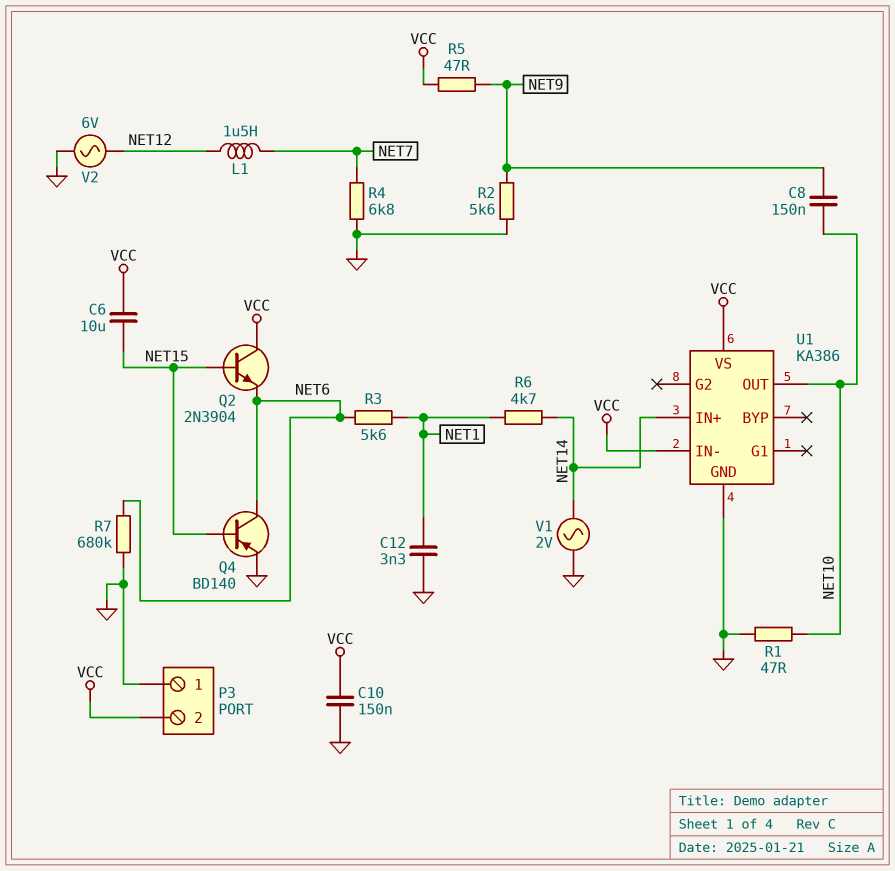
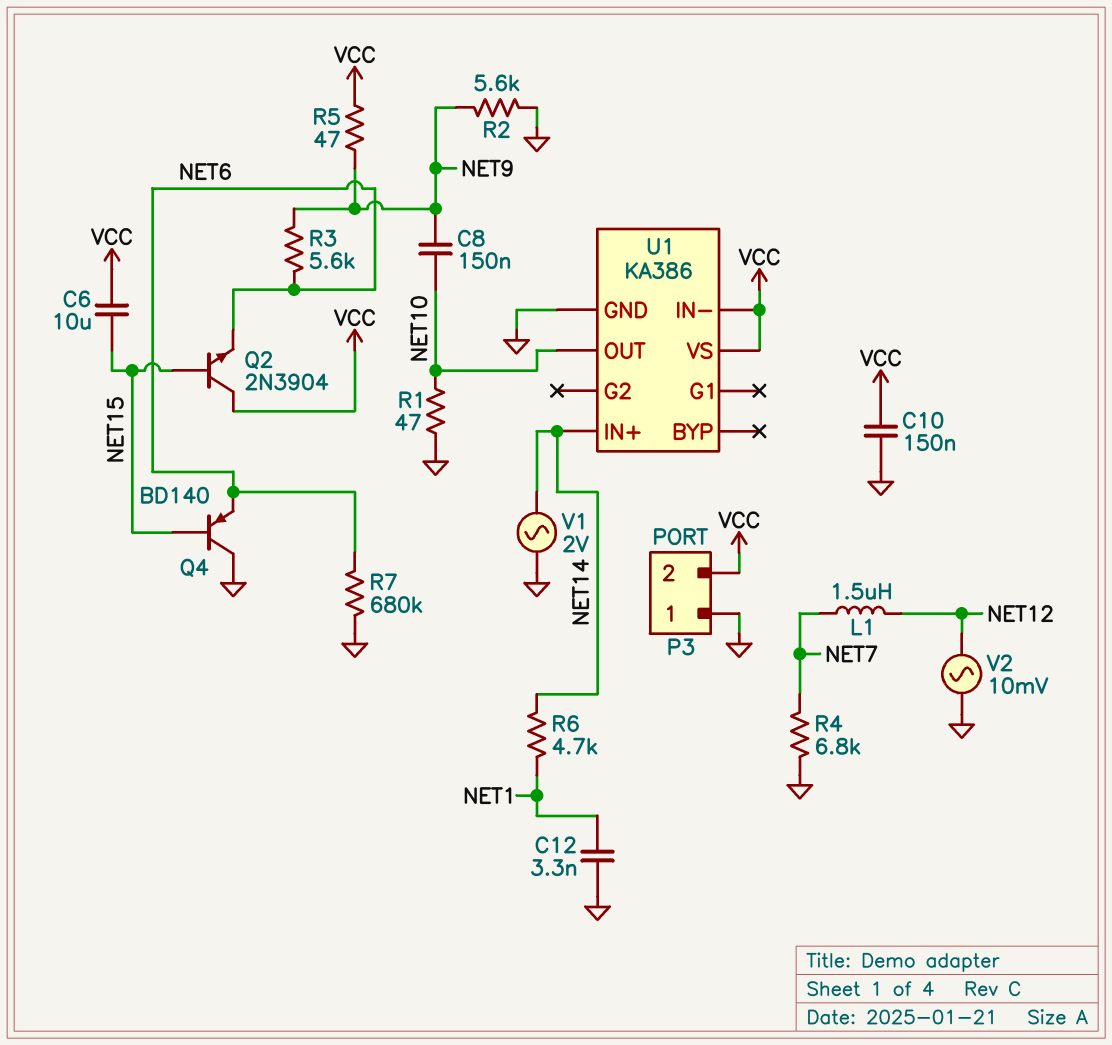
Q4: PNP BD140 (B NET15, C NET6, E GND) -> PNP BD140 (B NET15, C GND, E NET6)
R3: 5.6k (NET1, NET6) -> 5.6k (NET6, NET9)
V2: AC 6V (GND, NET12) -> AC 10mV (GND, NET12)

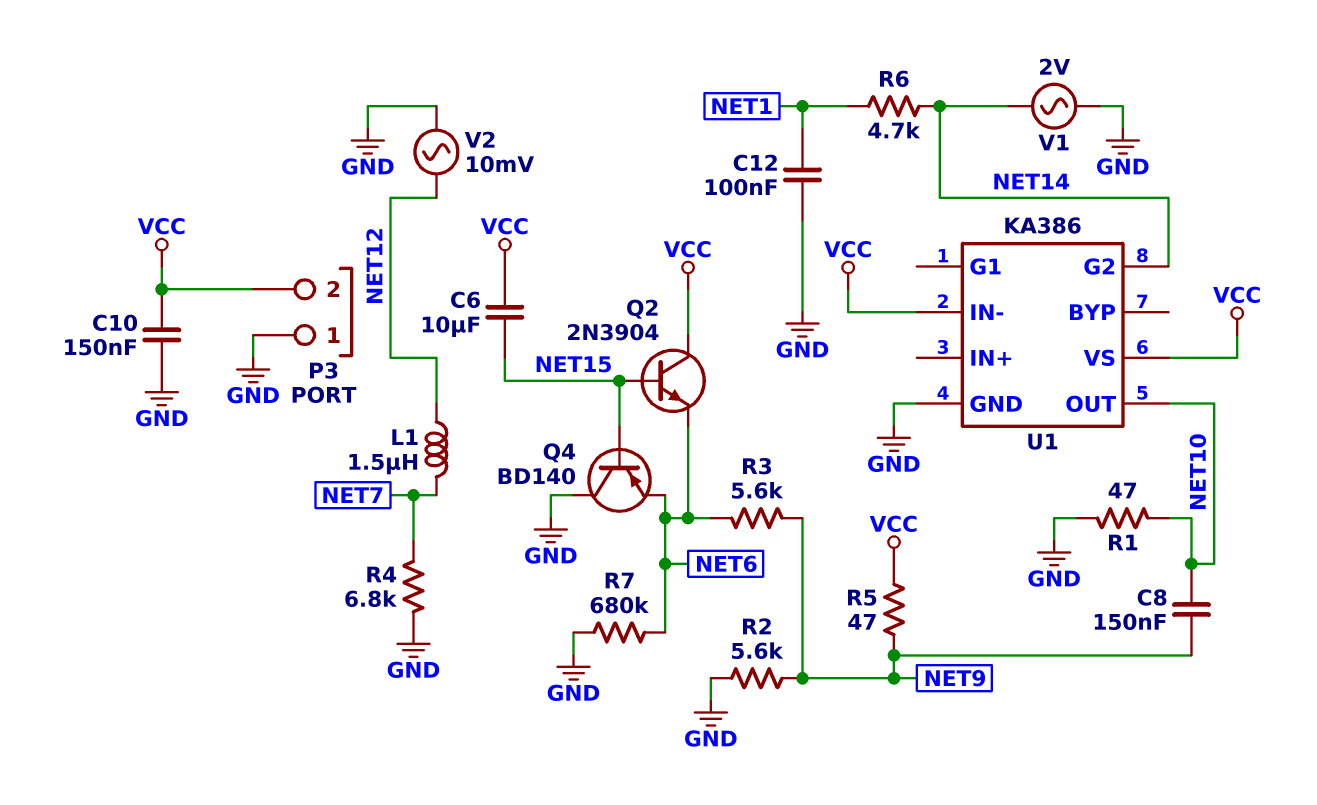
C12: 3.3nF (GND, NET1) -> 100nF (GND, NET1)
U1 pin G2: none -> NET14
U1 pin IN+: NET14 -> none

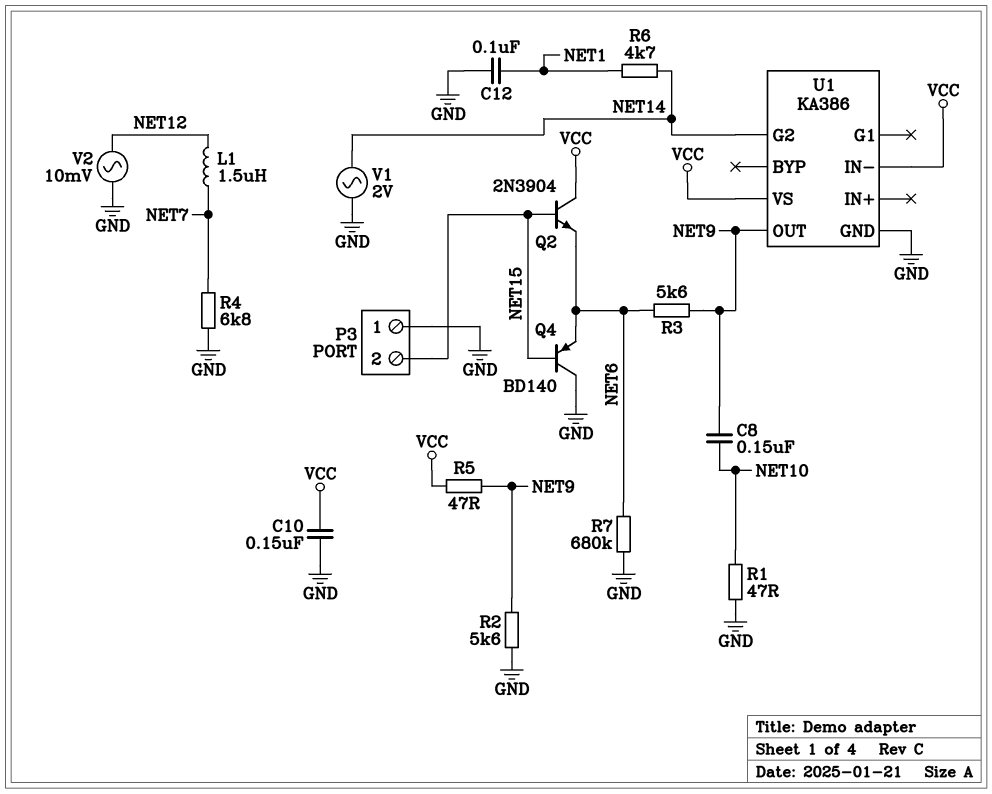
C6: 10uF (NET15, VCC) -> none
P3 pin 2: VCC -> NET15
U1 pin OUT: NET10 -> NET9

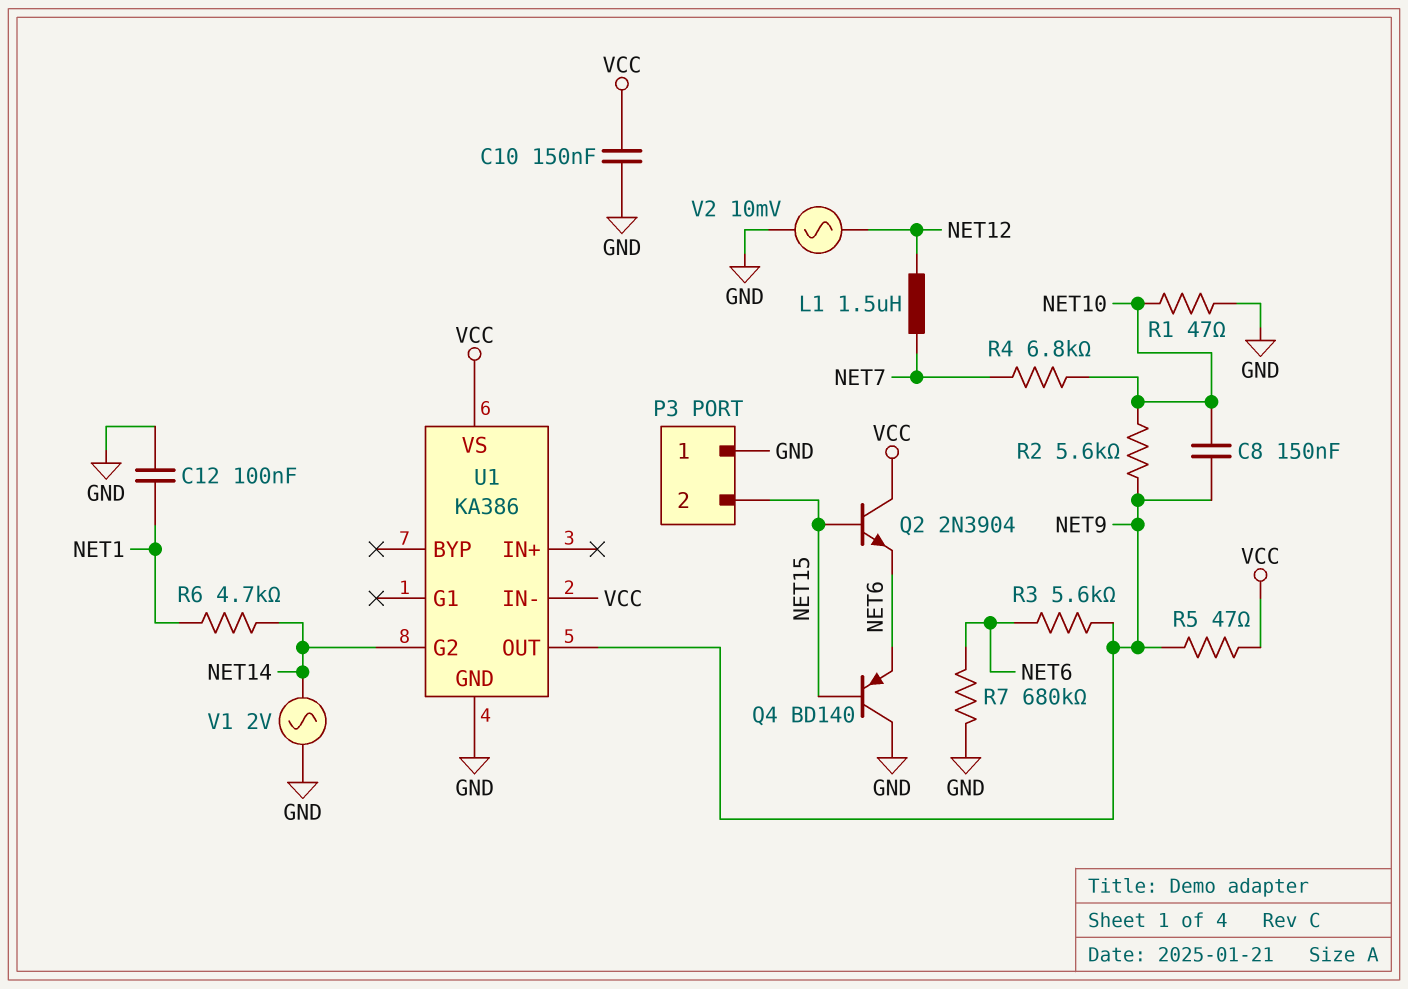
R2: 5.6k (GND, NET9) -> 5.6k (NET9, NET10)
R4: 6.8k (GND, NET7) -> 6.8k (NET7, NET10)

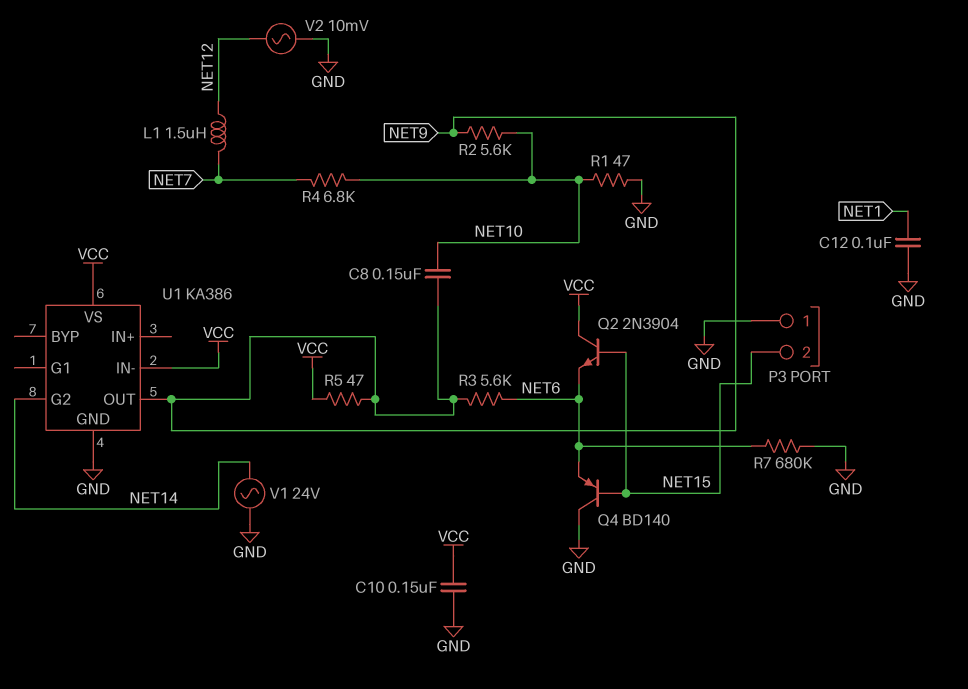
R6: 4.7k (NET1, NET14) -> none
V1: AC 2V (GND, NET14) -> AC 24V (GND, NET14)

